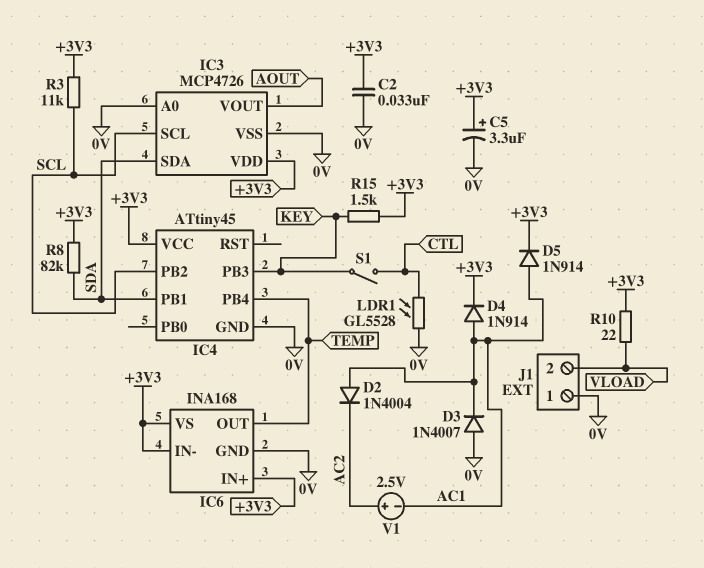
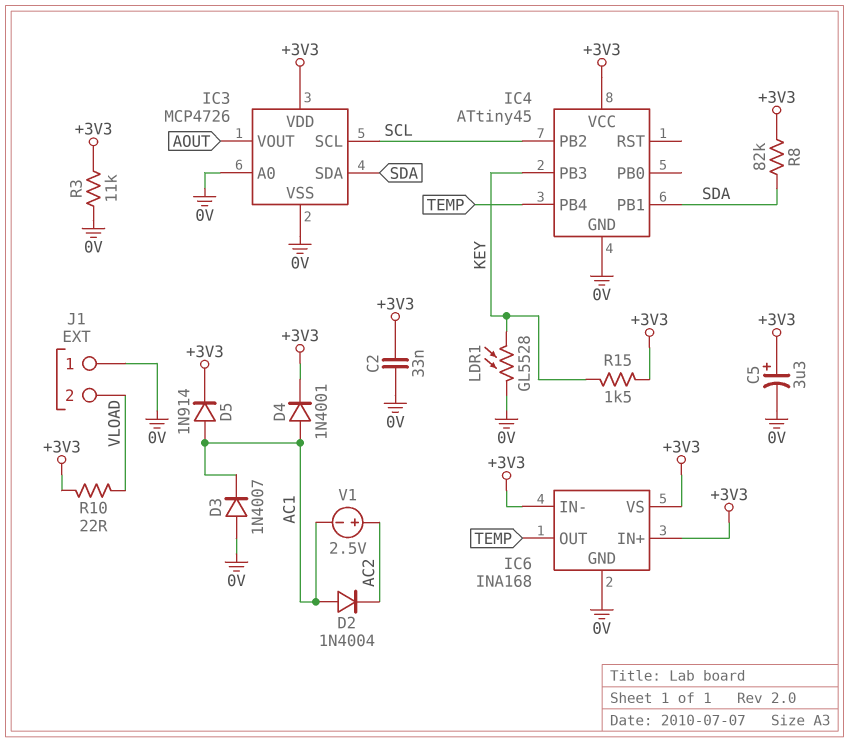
D4: diode 1N914 (A AC1, K +3V3) -> diode 1N4001 (A AC1, K +3V3)
LDR1: GL5528 (0V, CTL) -> GL5528 (0V, KEY)
R3: 11k (+3V3, SCL) -> 11k (+3V3, 0V)
S1: switch (CTL, KEY) -> none

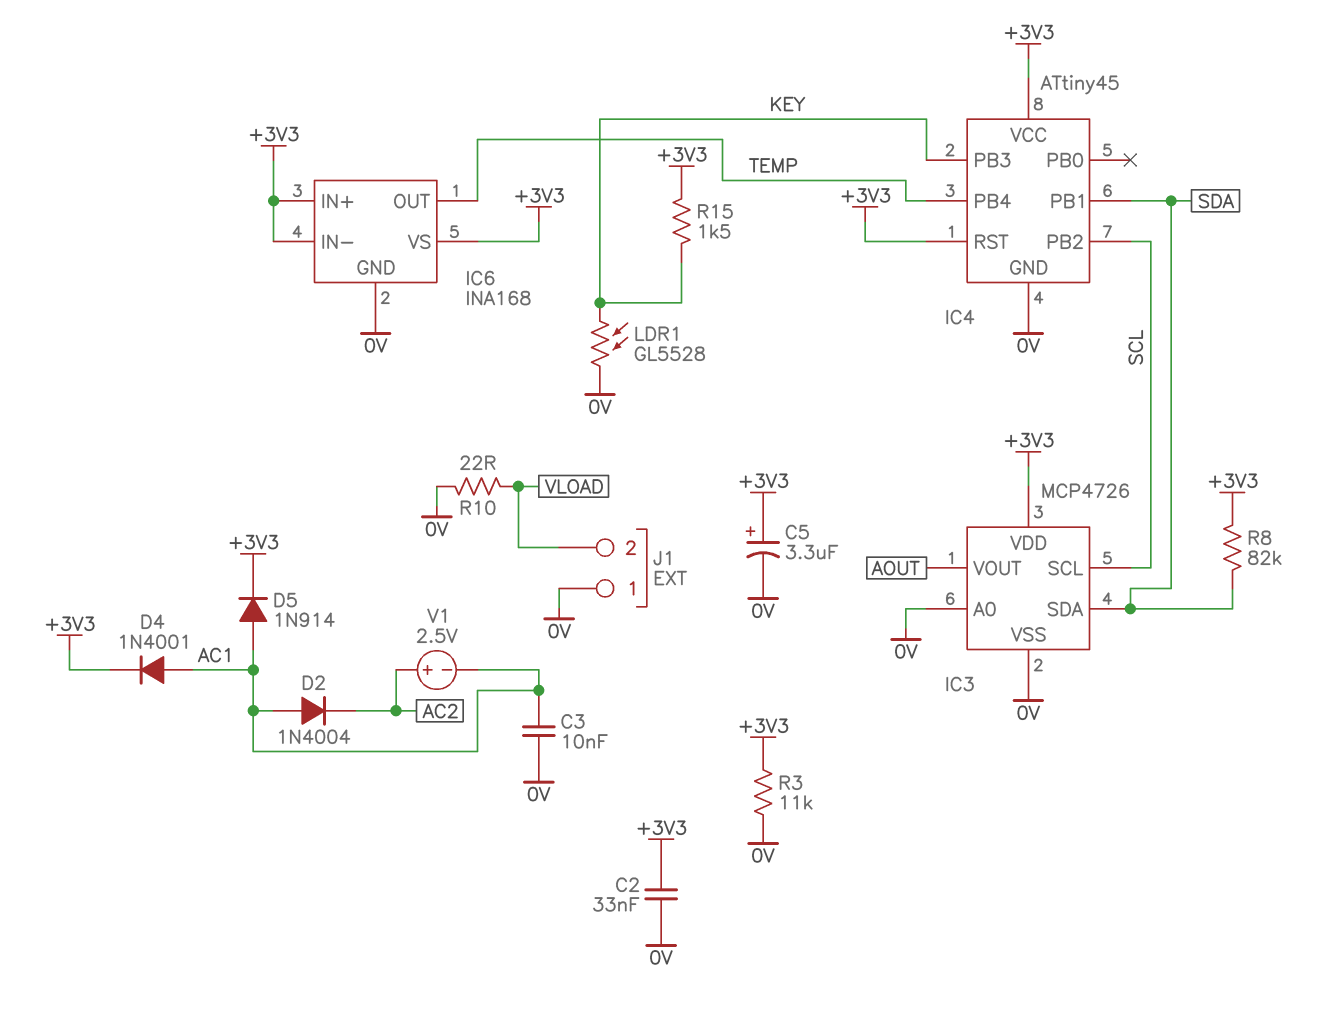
C3: none -> 10nF (0V, AC1)
D3: diode 1N4007 (A 0V, K AC1) -> none
IC4 pin RST: none -> +3V3
R10: 22 (+3V3, VLOAD) -> 22 (0V, VLOAD)

